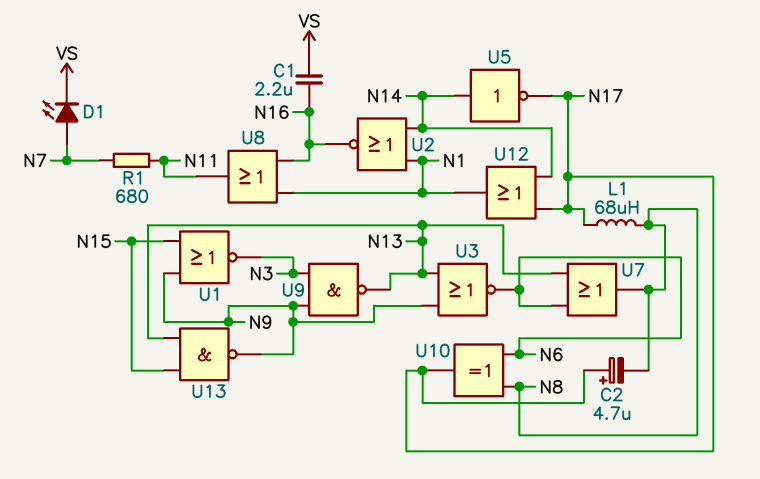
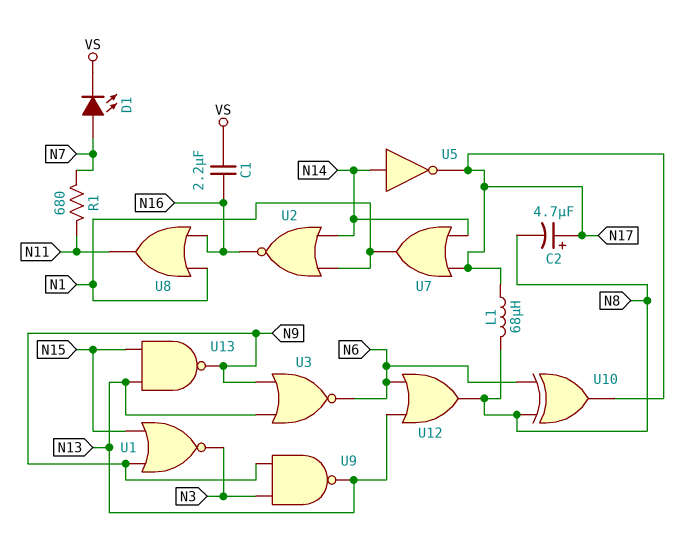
U7: OR (in N6, in N13, out N8) -> OR (in N14, in N17, out N1)
U12: OR (in N14, in N17, out N1) -> OR (in N6, in N13, out N8)

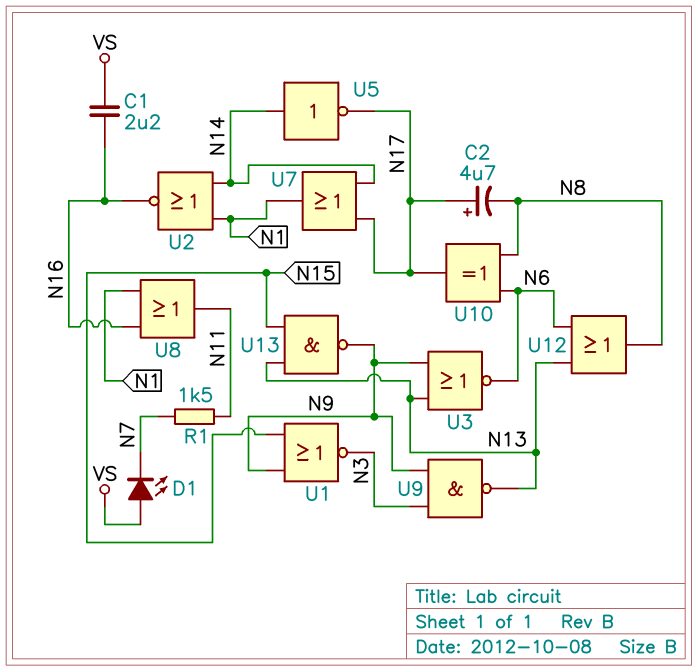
D1: LED (A N7, K VS) -> LED (A VS, K N7)
L1: 68uH (N8, N17) -> none
R1: 680 (N7, N11) -> 1.5k (N7, N11)

